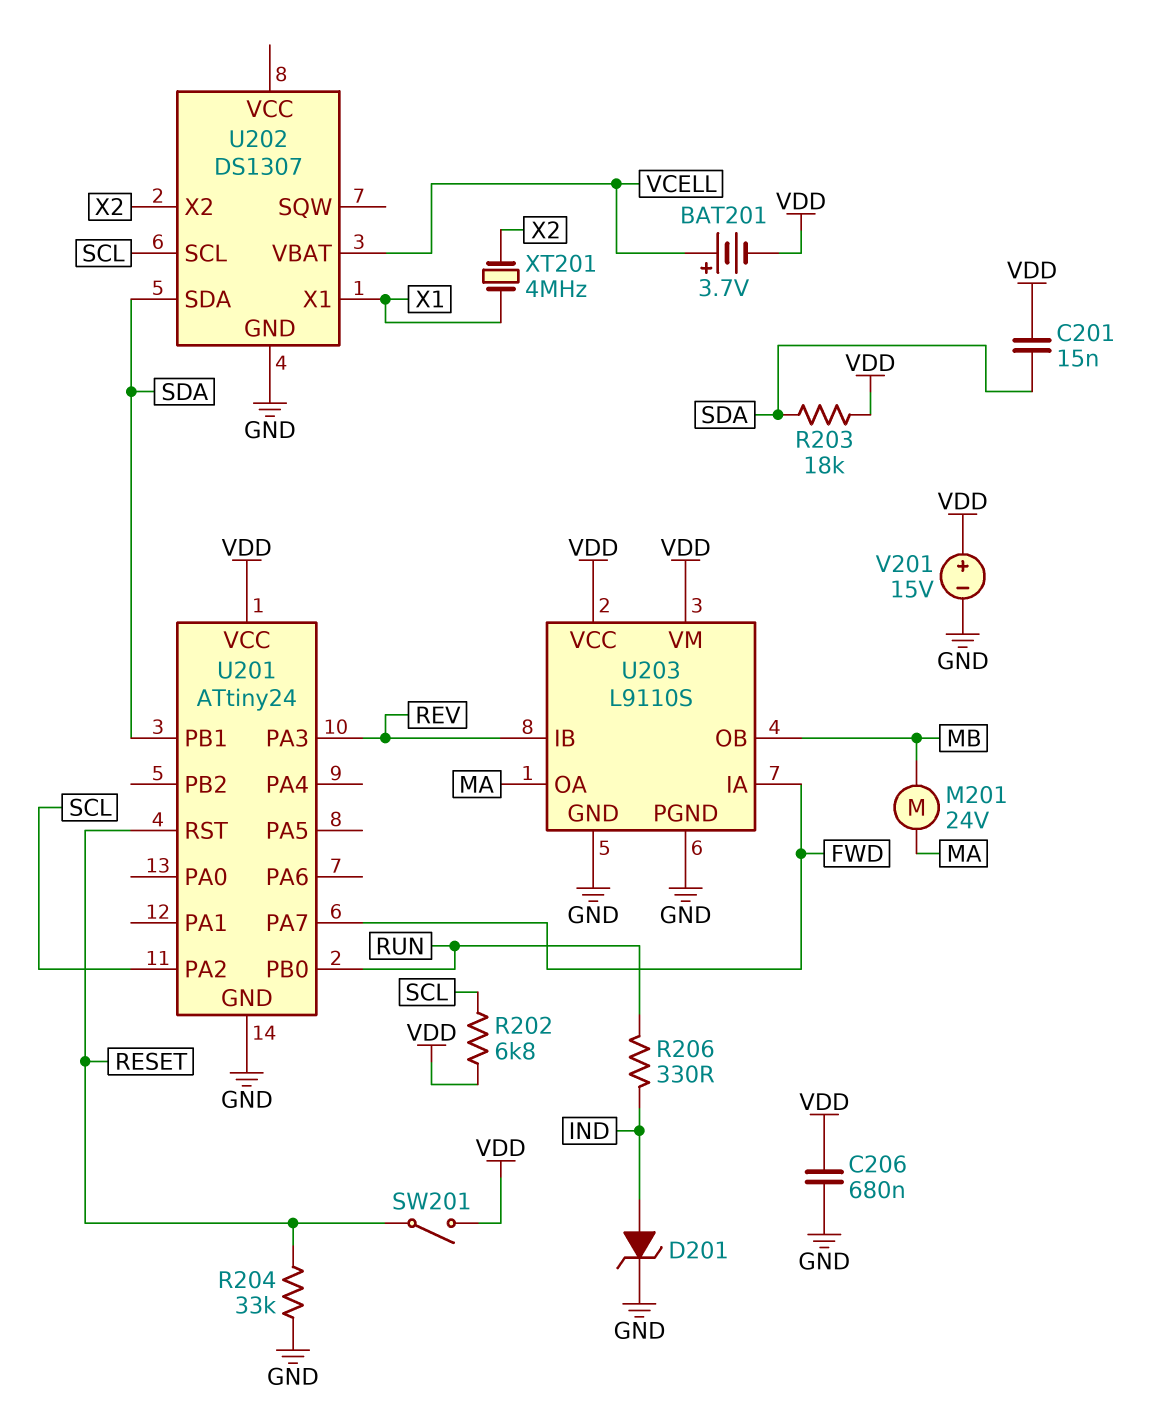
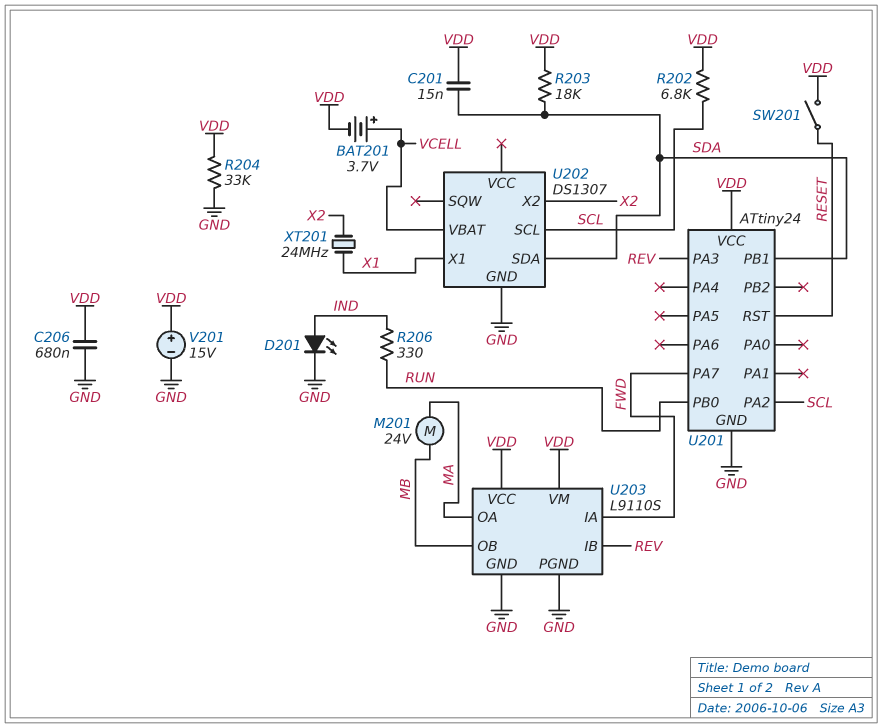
D201: zener (A IND, K GND) -> LED (A IND, K GND)
R204: 33k (GND, RESET) -> 33k (GND, VDD)
XT201: 4MHz (X1, X2) -> 24MHz (X1, X2)

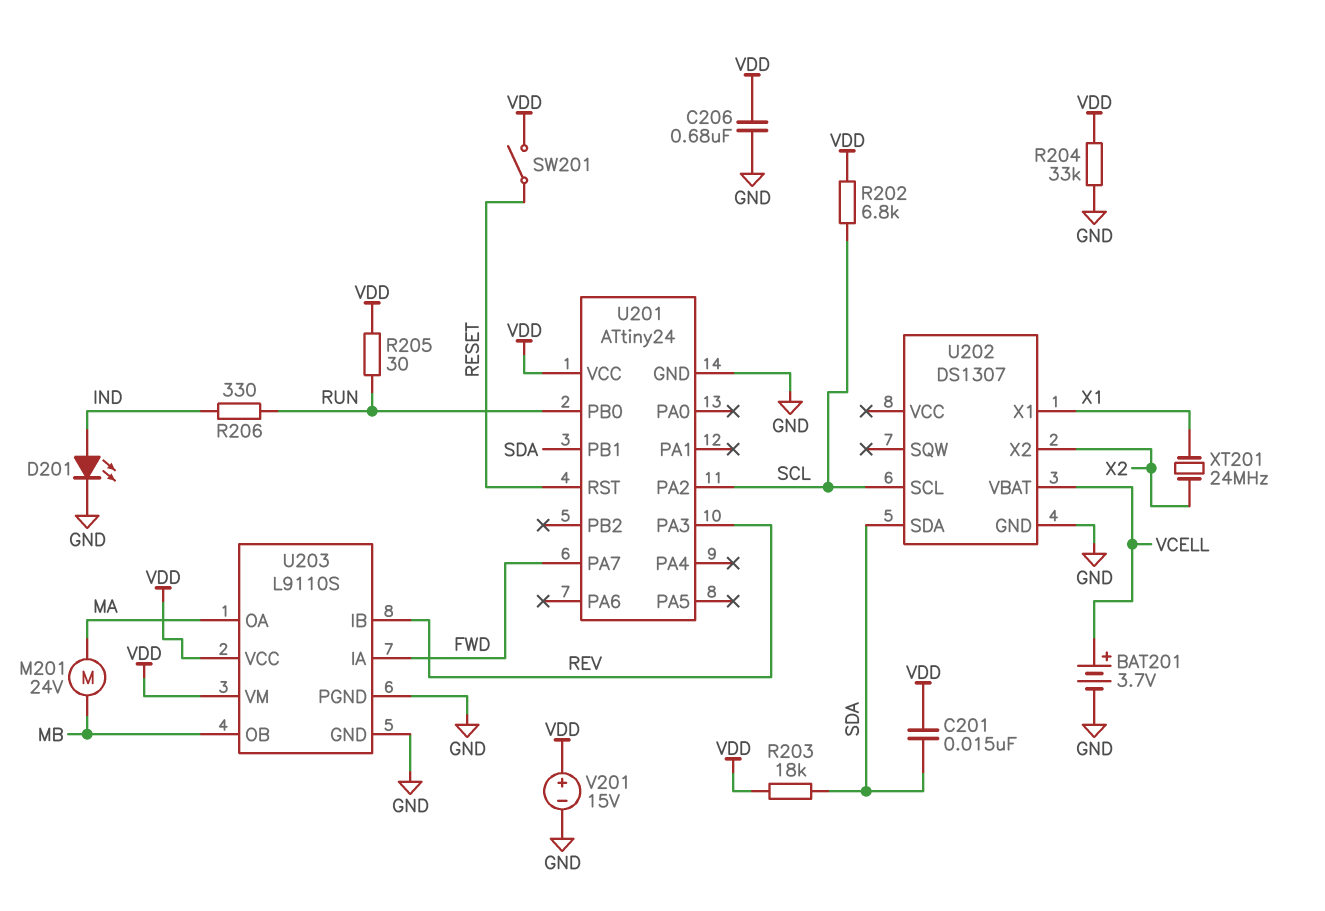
BAT201: 3.7V (plus VCELL, minus VDD) -> 3.7V (plus VCELL, minus GND)
R205: none -> 30 (RUN, VDD)

